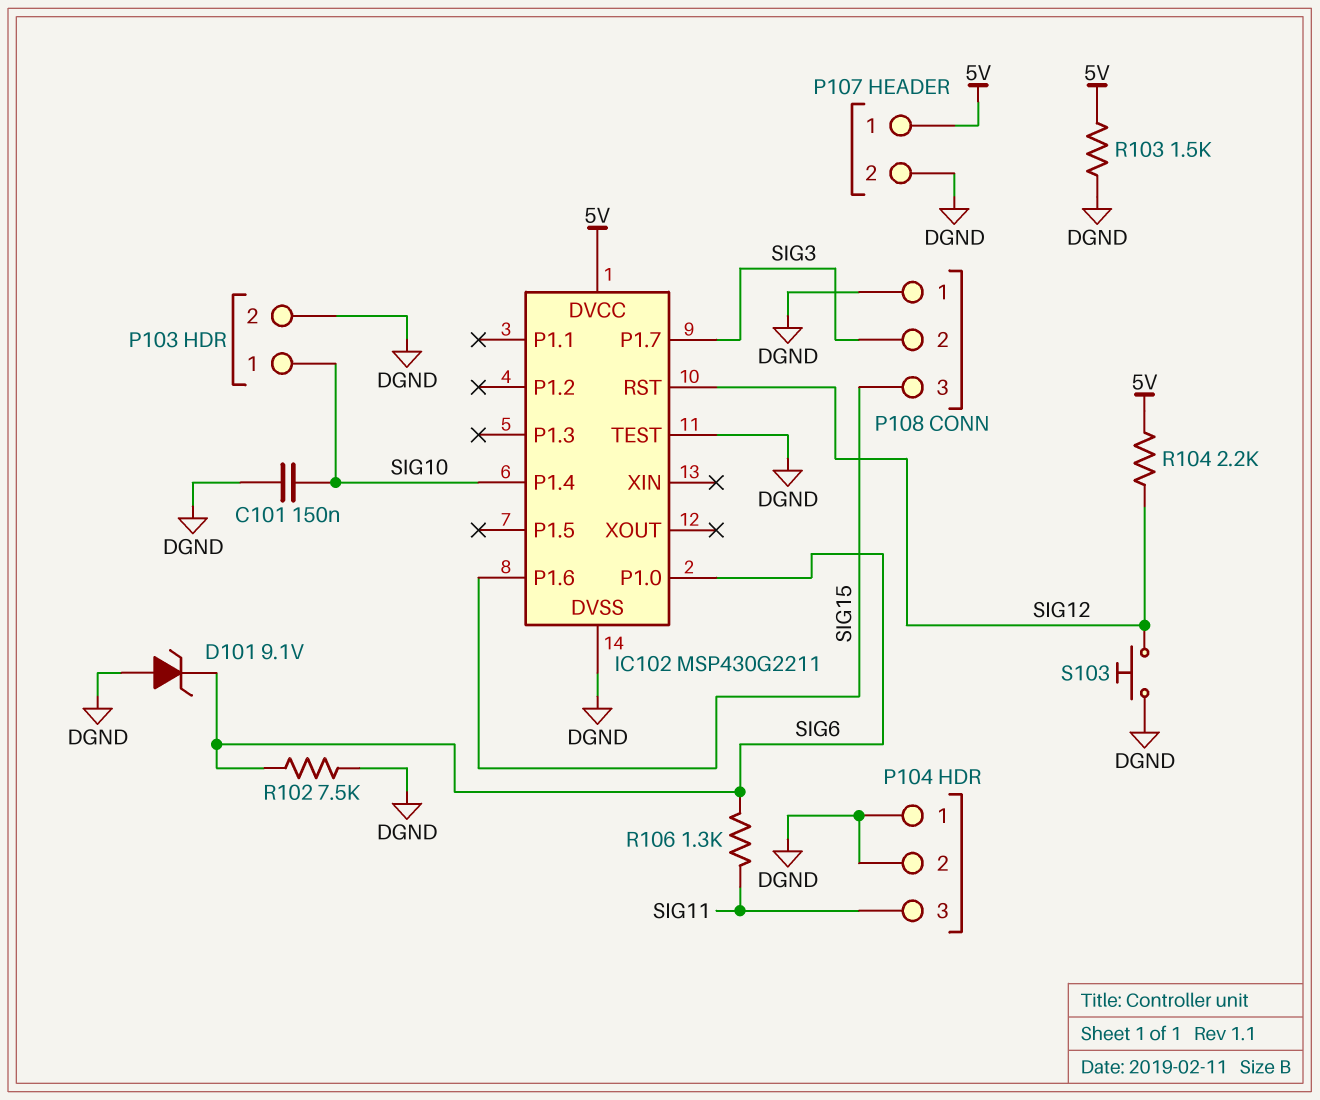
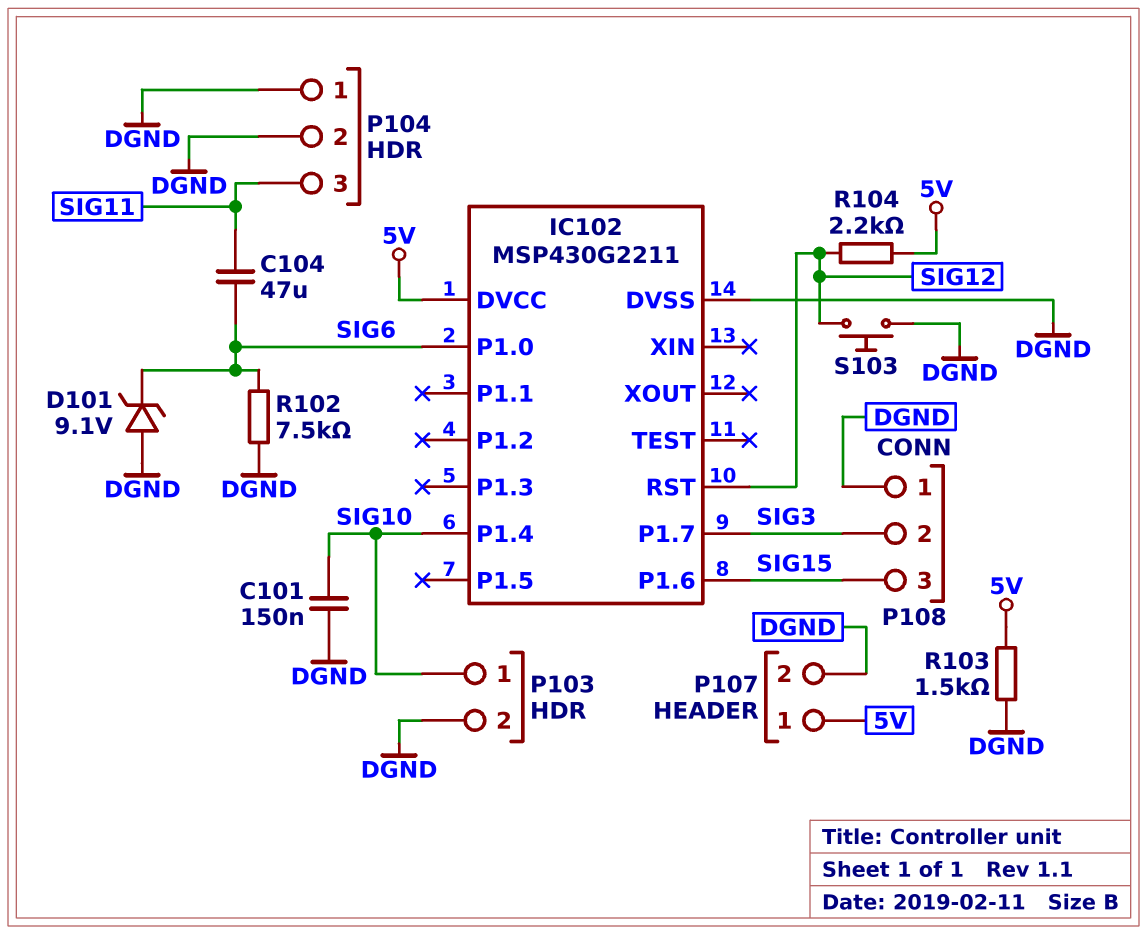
C104: none -> 47uF (SIG6, SIG11)
IC102 pin TEST: DGND -> none
R106: 1.3k (SIG6, SIG11) -> none

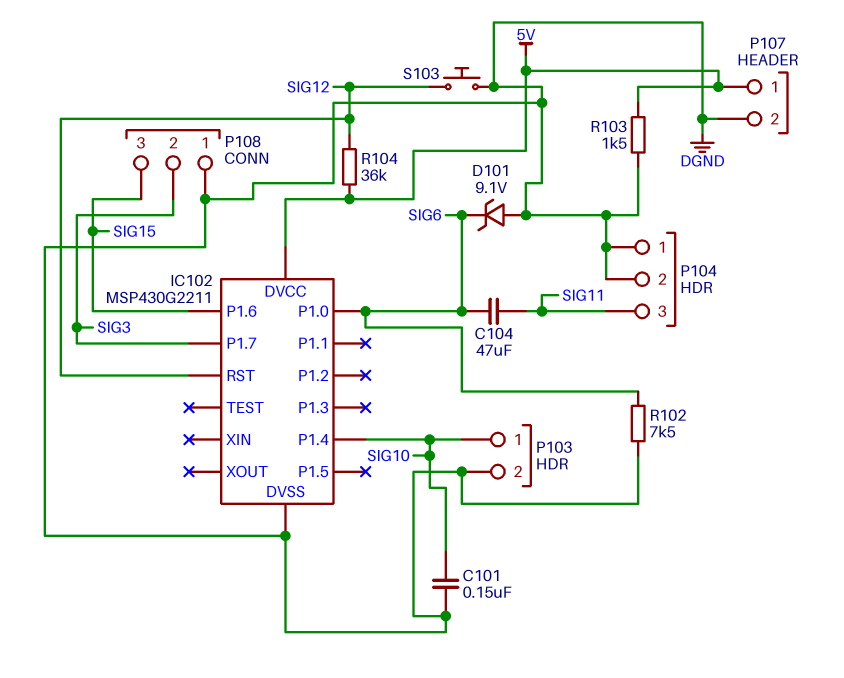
R104: 2.2k (5V, SIG12) -> 36k (5V, SIG12)

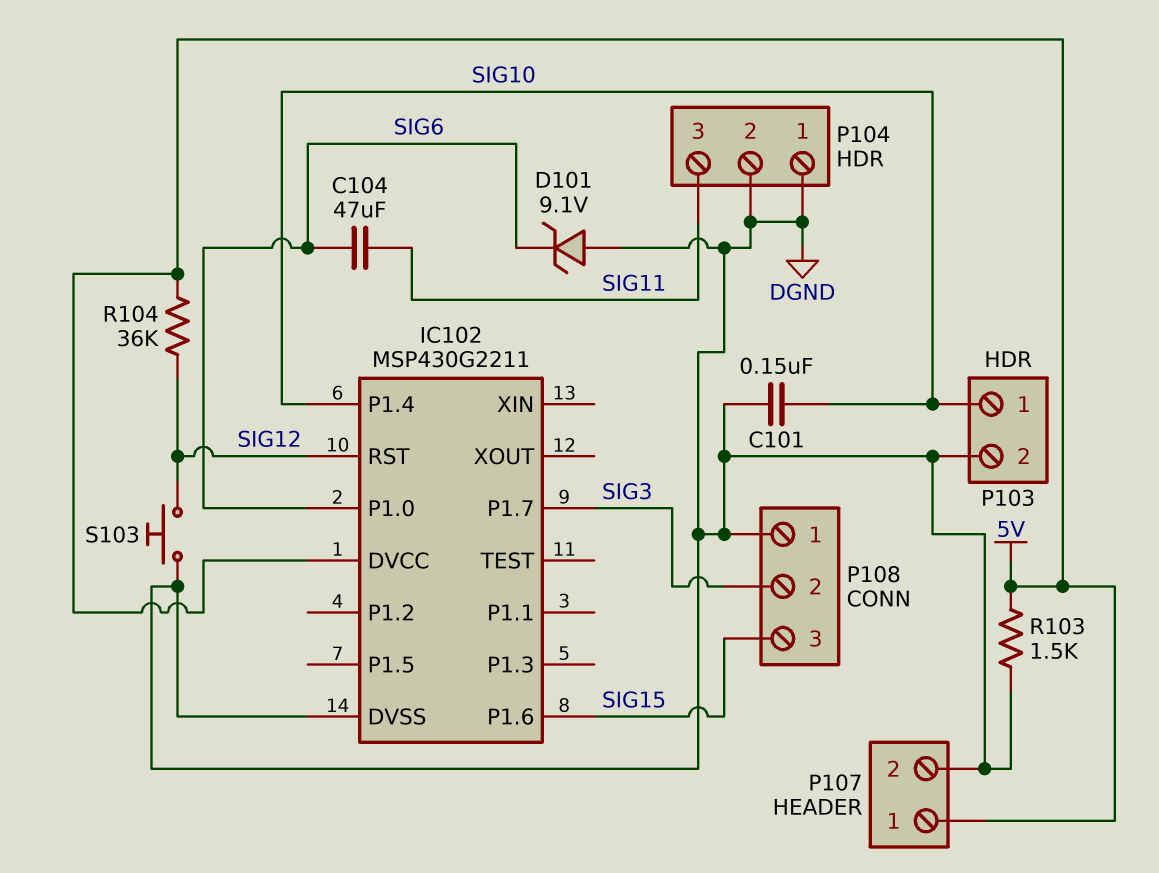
R102: 7.5k (DGND, SIG6) -> none

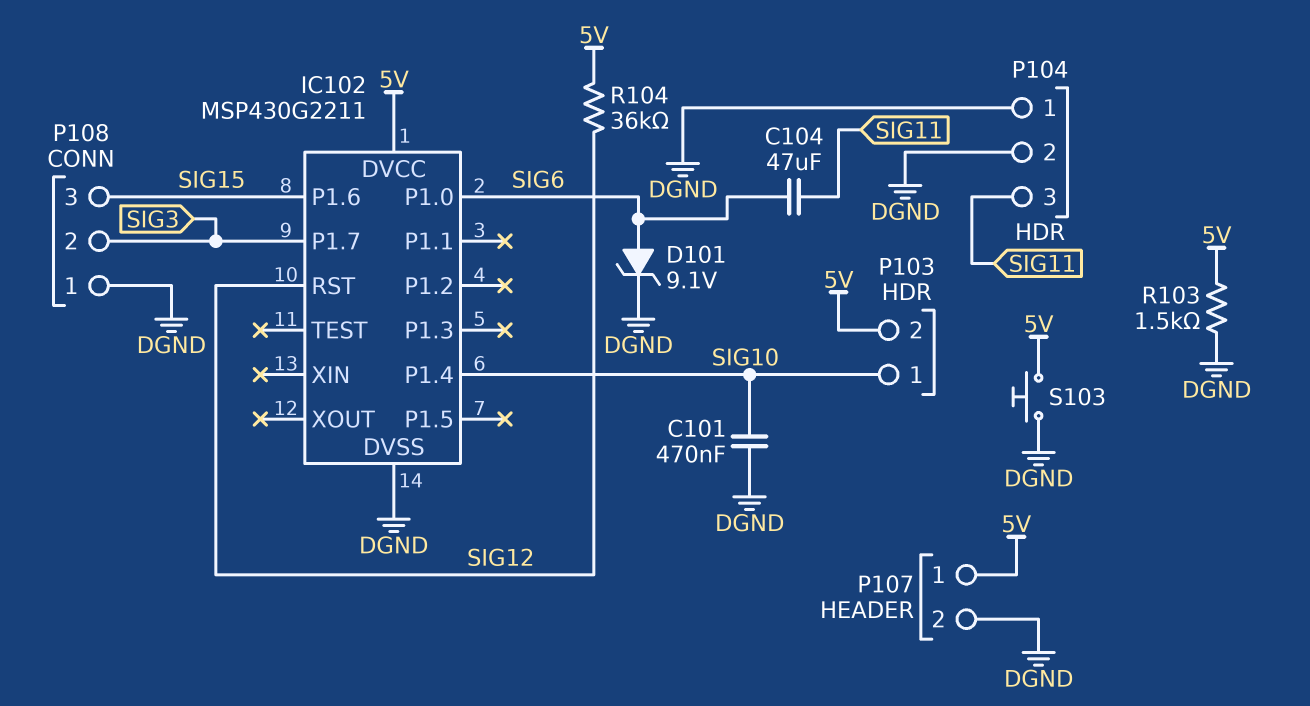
C101: 150nF (DGND, SIG10) -> 470nF (DGND, SIG10)
D101: zener 9.1V (A DGND, K SIG6) -> zener 9.1V (A SIG6, K DGND)
P103 pin 2: DGND -> 5V
S103: button (DGND, SIG12) -> button (5V, DGND)

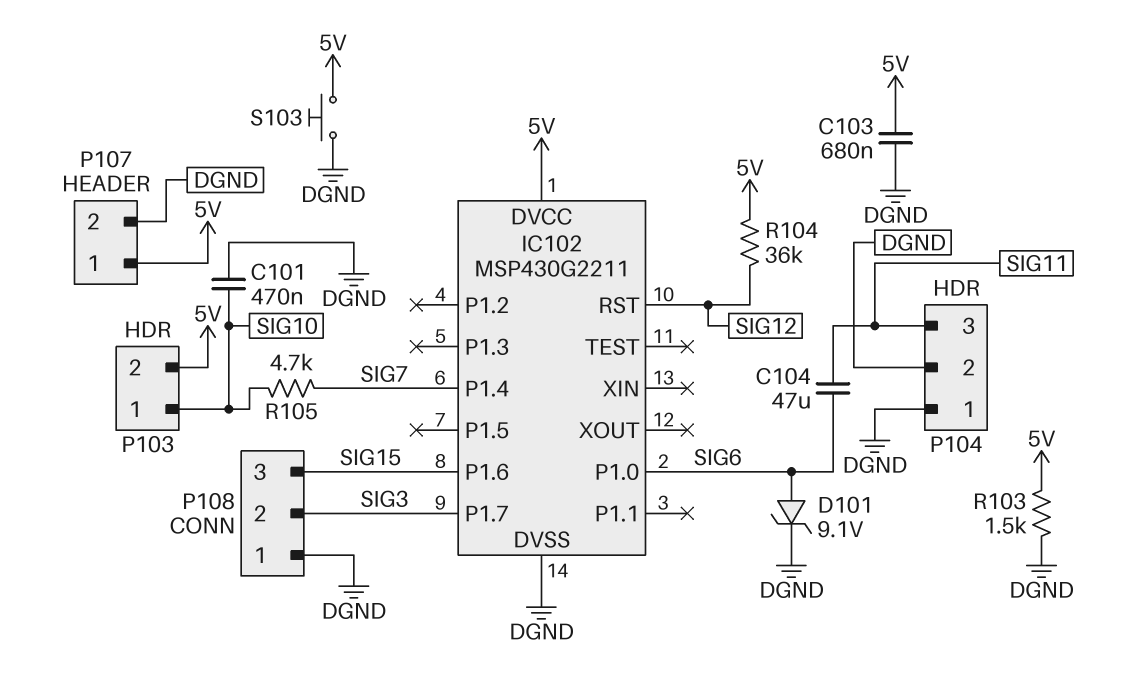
C103: none -> 680nF (5V, DGND)
IC102 pin P1.4: SIG10 -> SIG7
R105: none -> 4.7k (SIG7, SIG10)

